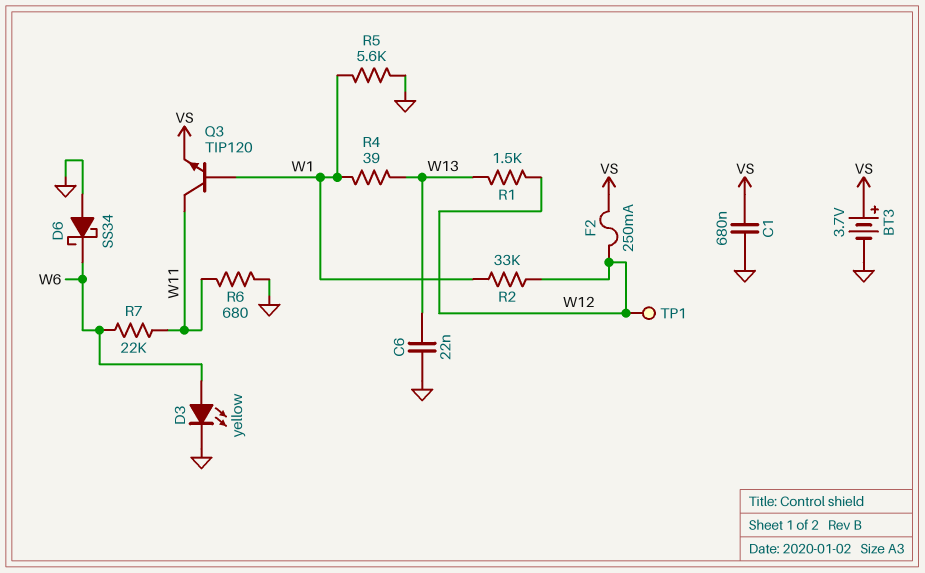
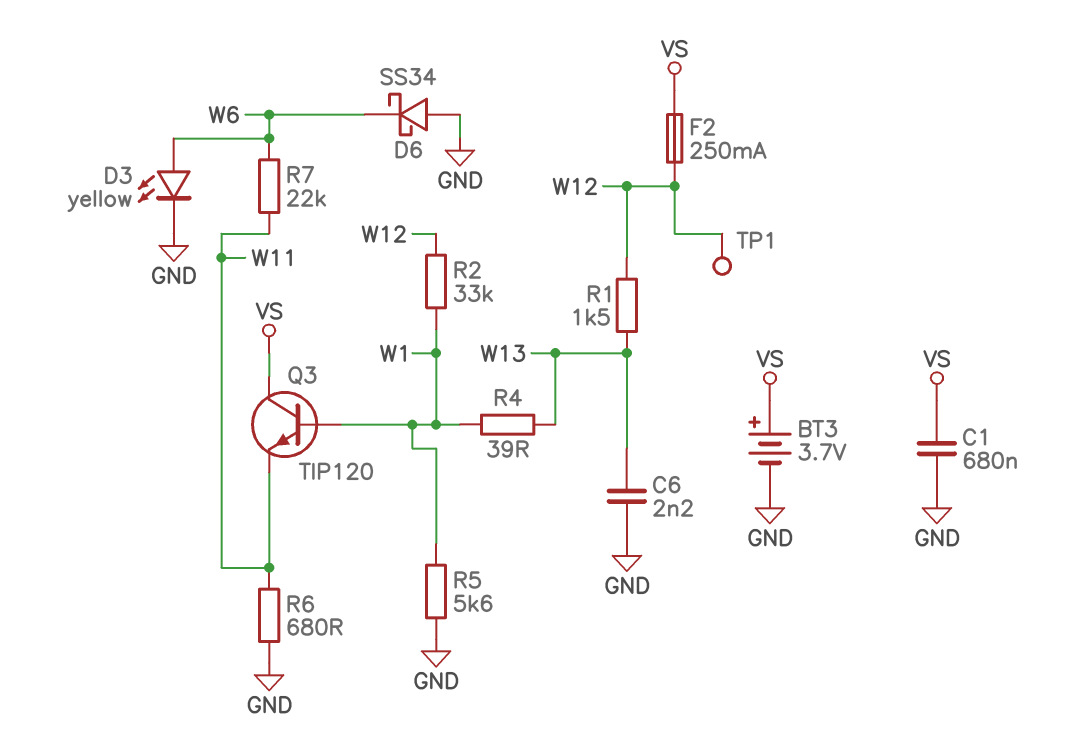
C6: 22nF (GND, W13) -> 2.2nF (GND, W13)
Q3: NPN TIP120 (B W1, C W11, E VS) -> NPN TIP120 (B W1, C VS, E W11)

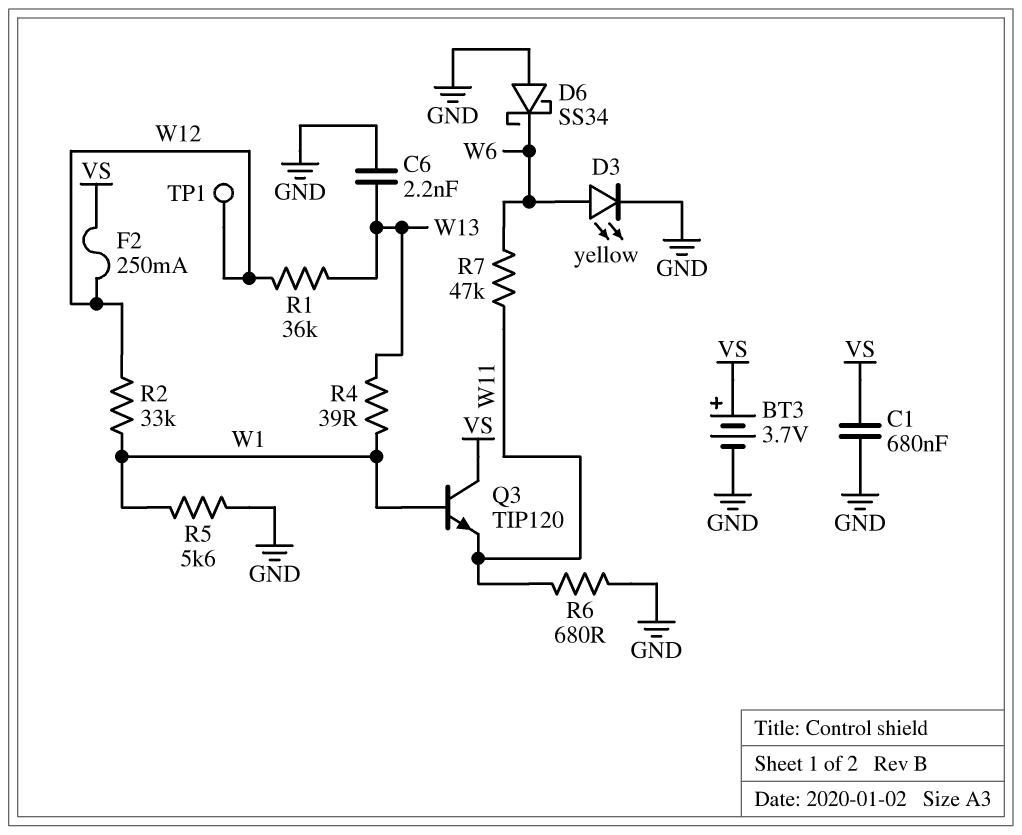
R1: 1.5k (W12, W13) -> 36k (W12, W13)
R7: 22k (W6, W11) -> 47k (W6, W11)

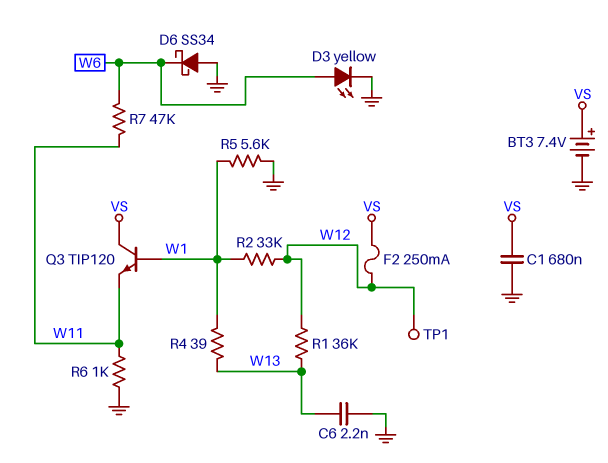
BT3: 3.7V (plus VS, minus GND) -> 7.4V (plus VS, minus GND)
R6: 680 (GND, W11) -> 1k (GND, W11)

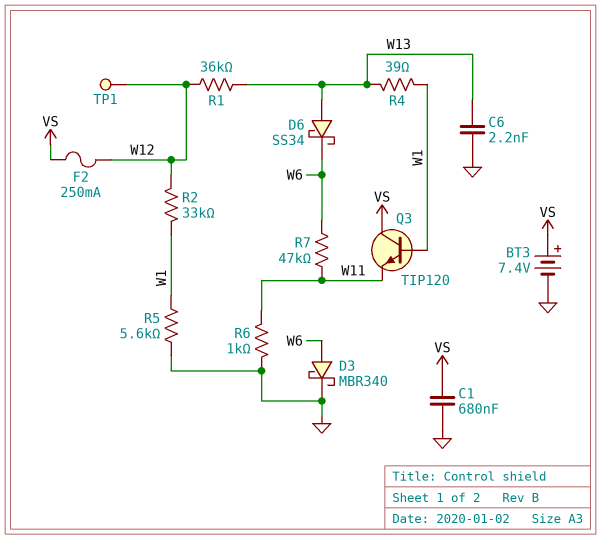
D3: LED yellow (A W6, K GND) -> schottky MBR340 (A W6, K GND)
D6: schottky SS34 (A GND, K W6) -> schottky SS34 (A W13, K W6)

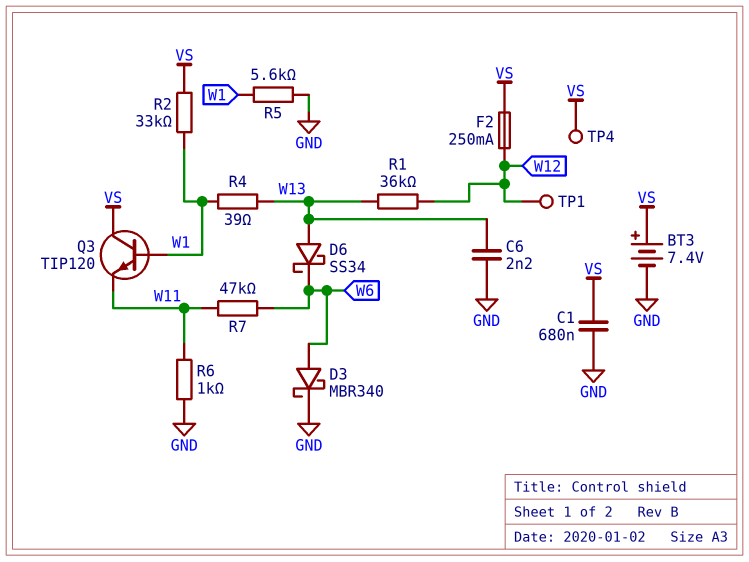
R2: 33k (W1, W12) -> 33k (VS, W1)
TP4: none -> test point (VS)

